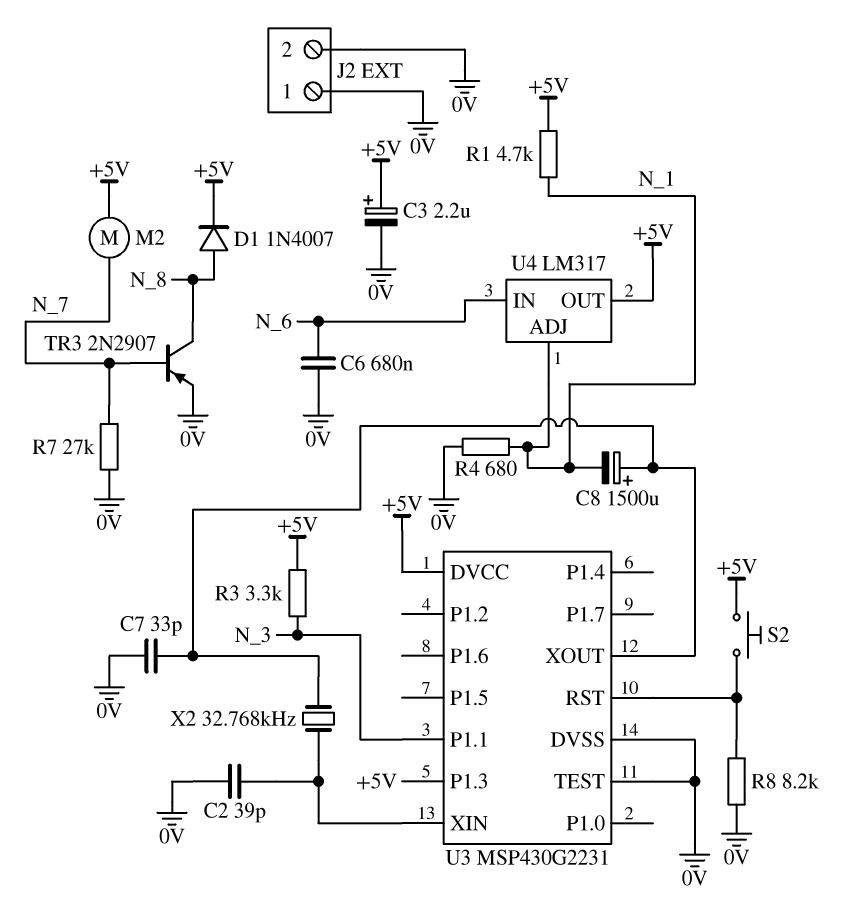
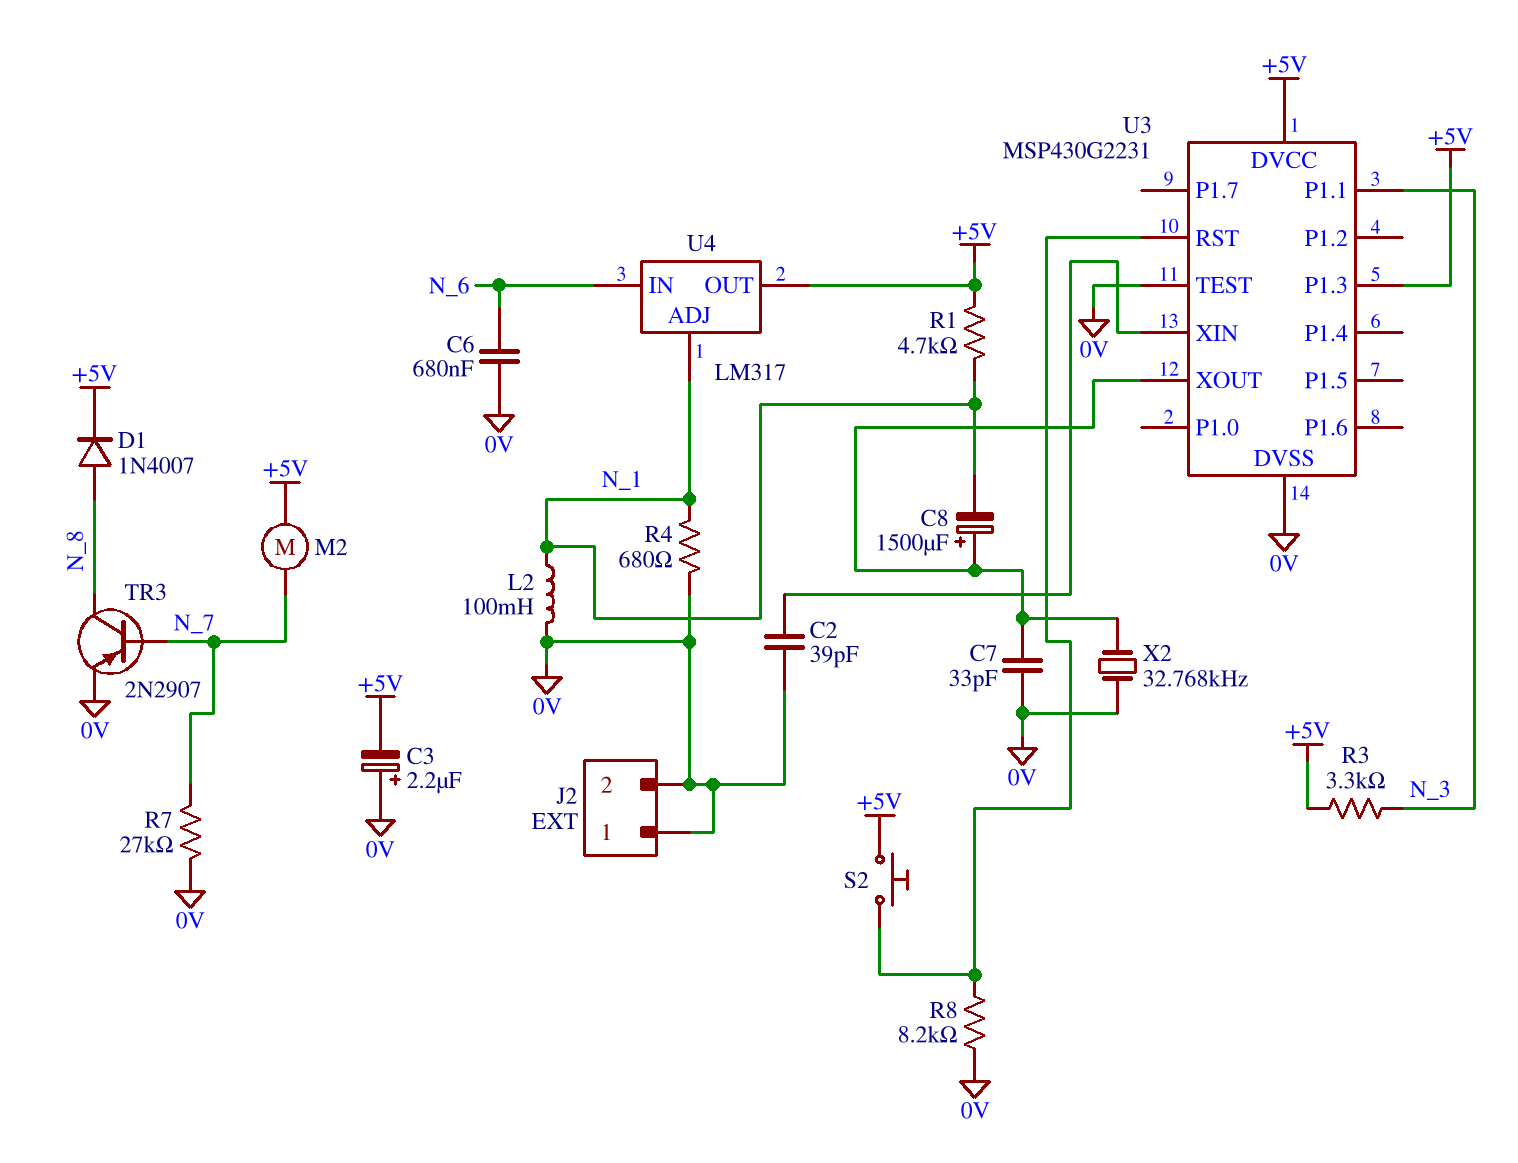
C3: 2.2uF (plus +5V, minus 0V) -> 2.2uF (plus 0V, minus +5V)
L2: none -> 100mH (0V, N_1)
X2: 32.768kHz (U3/XIN, U3/XOUT) -> 32.768kHz (0V, U3/XOUT)

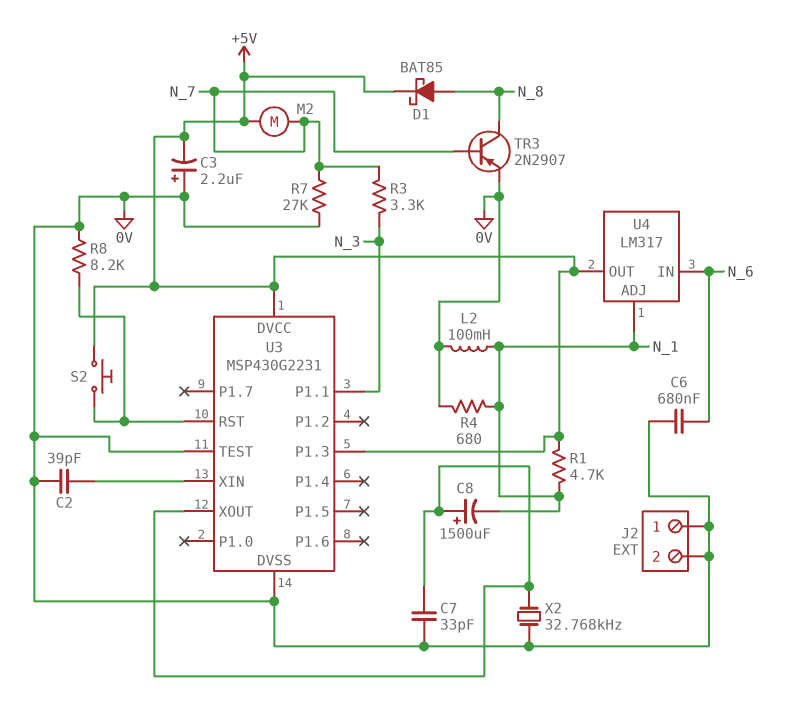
D1: diode 1N4007 (A N_8, K +5V) -> schottky BAT85 (A N_8, K +5V)
R3: 3.3k (+5V, N_3) -> 3.3k (N_3, N_7)

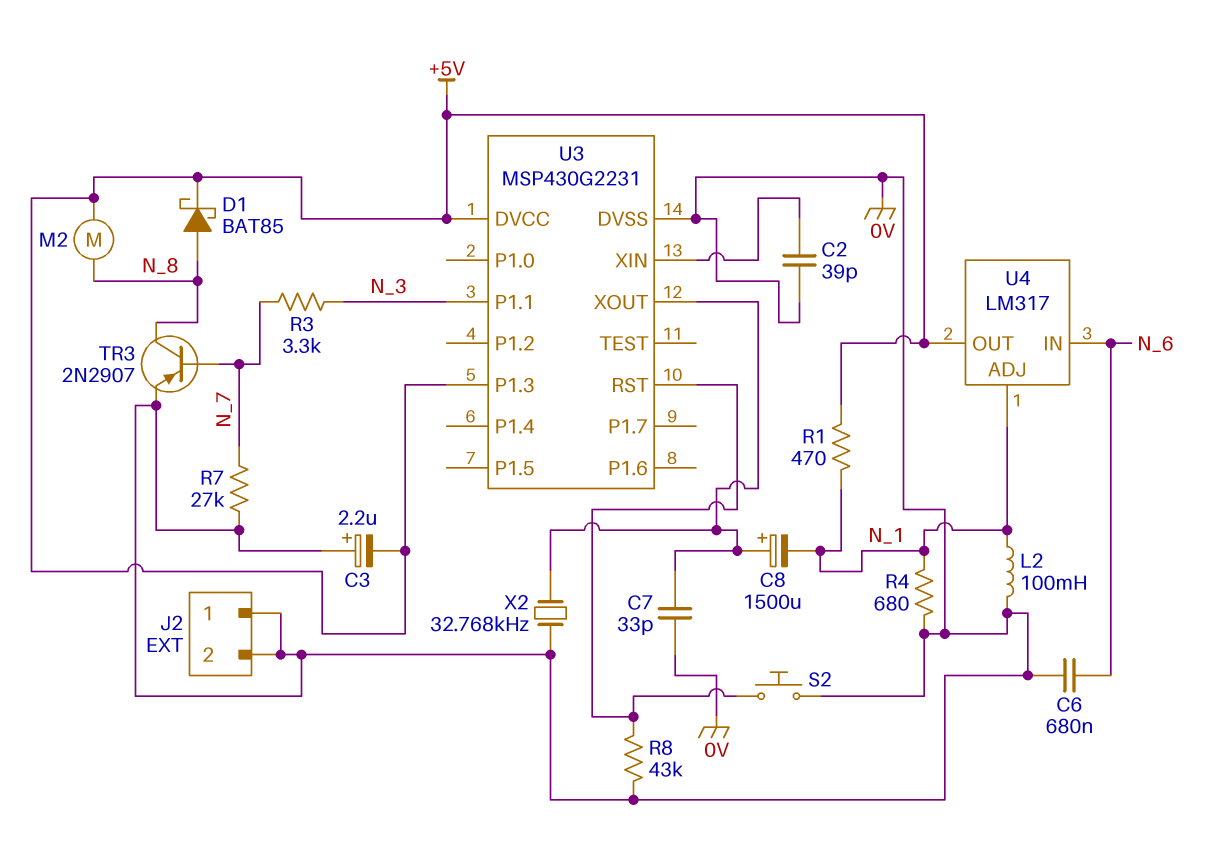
M2: motor (+5V, N_7) -> motor (+5V, N_8)
R1: 4.7k (+5V, N_1) -> 470 (+5V, N_1)
R8: 8.2k (0V, U3/RST) -> 43k (0V, U3/RST)
S2: button (+5V, U3/RST) -> button (0V, U3/RST)
U3 pin TEST: 0V -> none

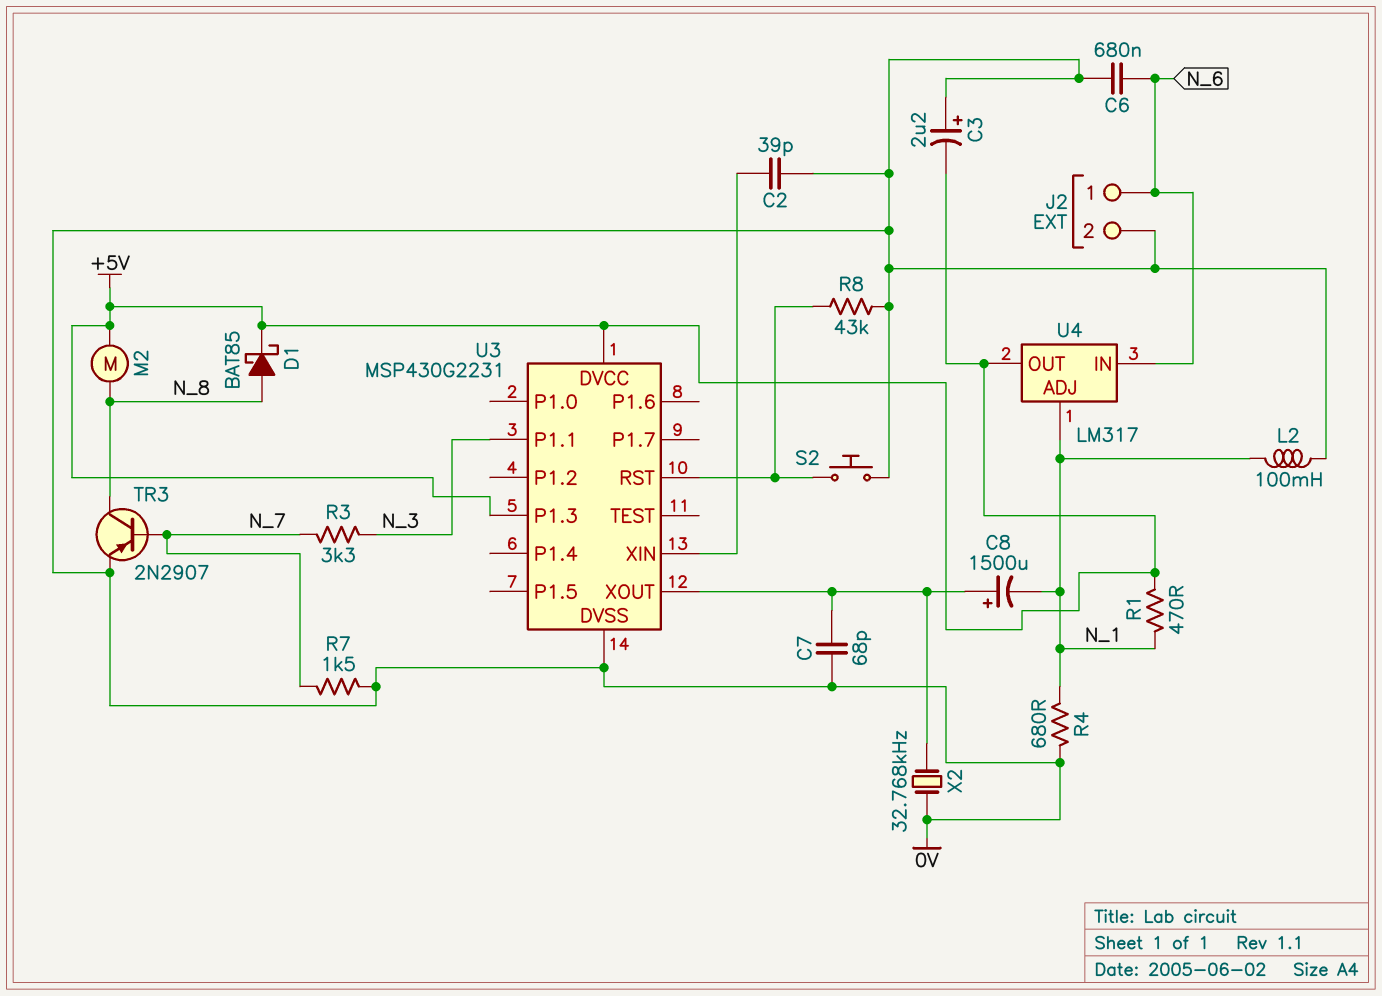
C7: 33pF (0V, U3/XOUT) -> 68pF (0V, U3/XOUT)
J2 pin 1: 0V -> N_6
R7: 27k (0V, N_7) -> 1.5k (0V, N_7)

